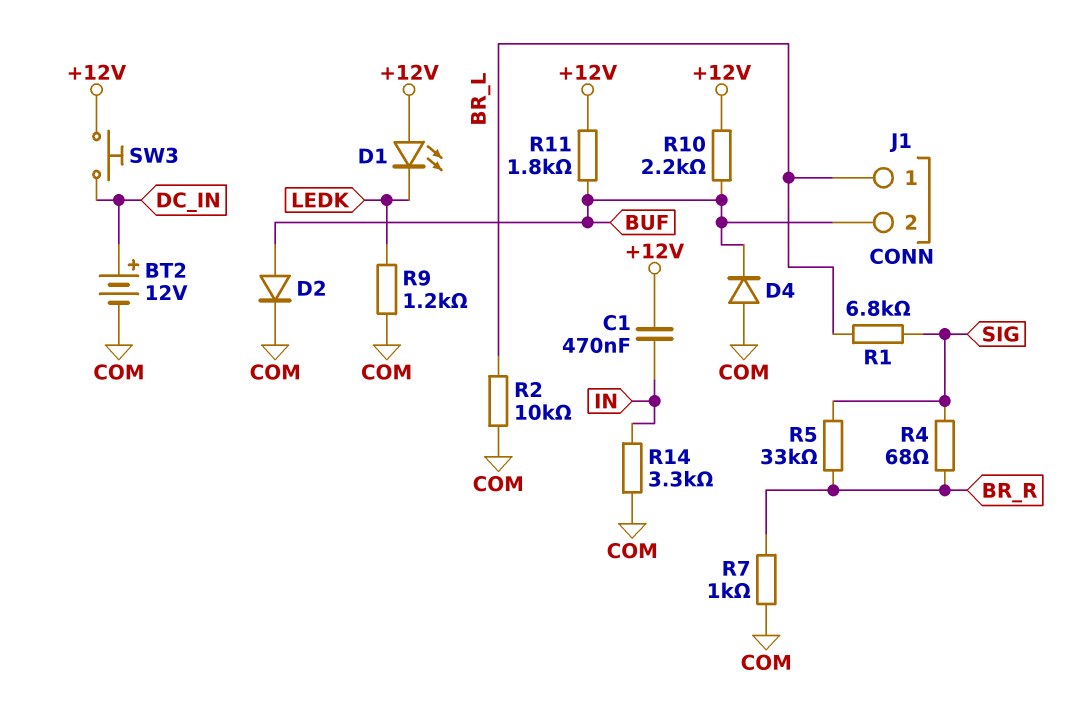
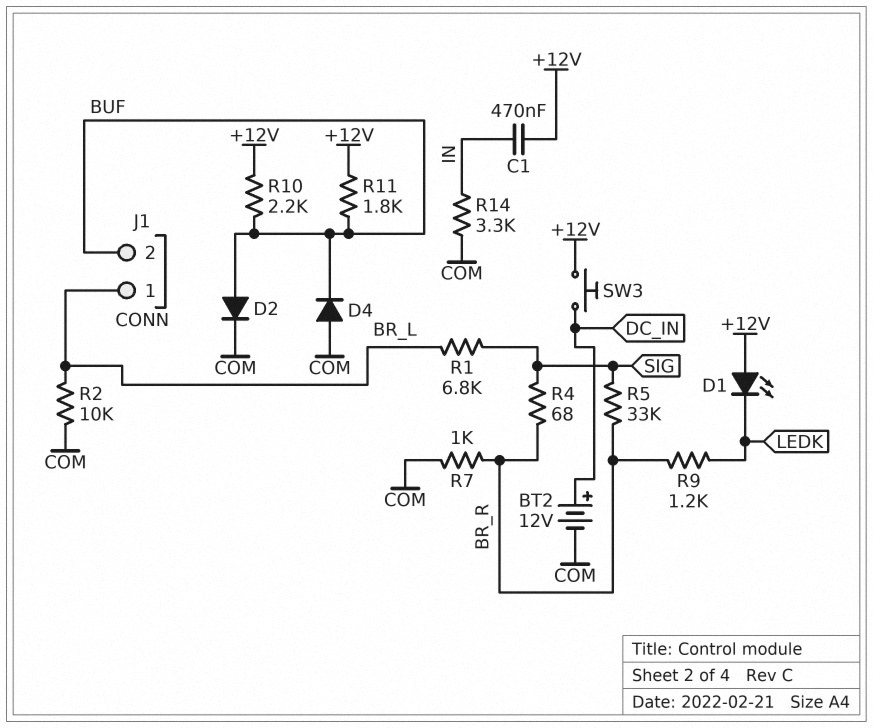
R9: 1.2k (COM, LEDK) -> 1.2k (BR_R, LEDK)

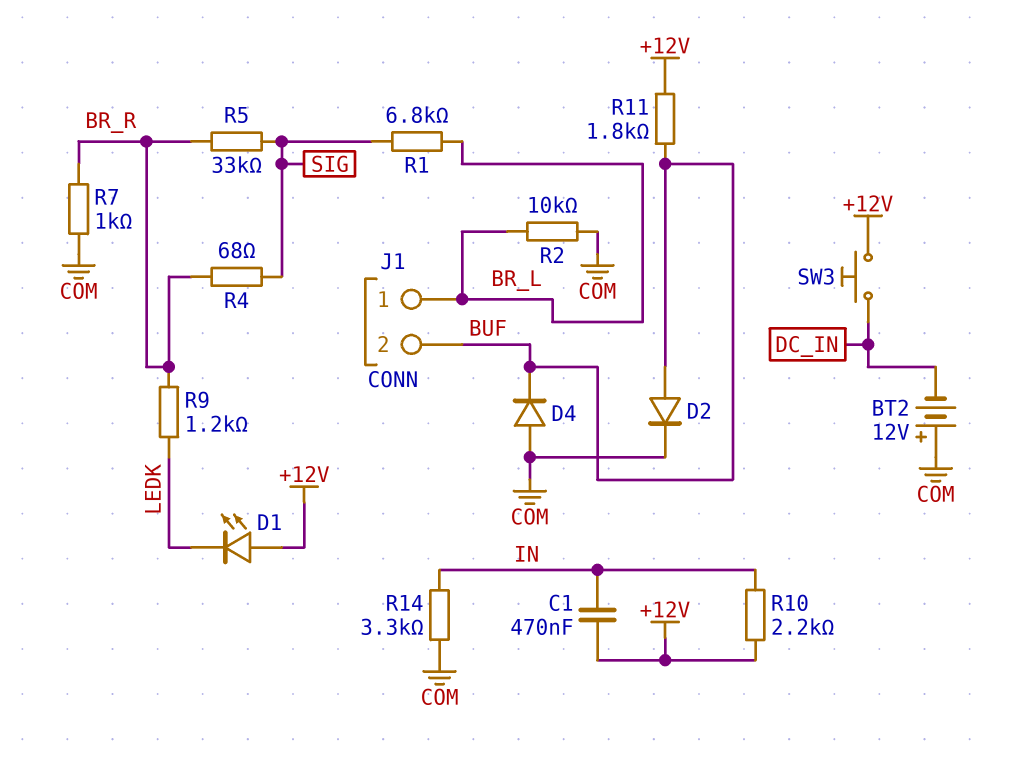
BT2: 12V (plus DC_IN, minus COM) -> 12V (plus COM, minus DC_IN)
R10: 2.2k (+12V, BUF) -> 2.2k (+12V, IN)

